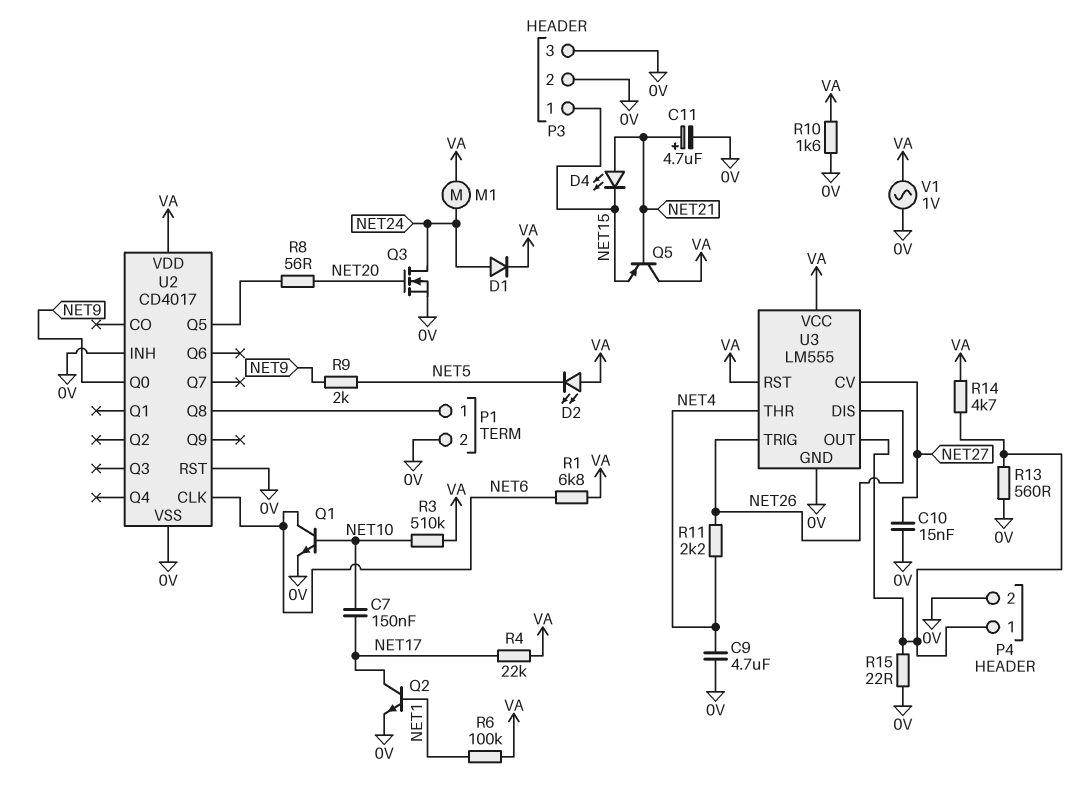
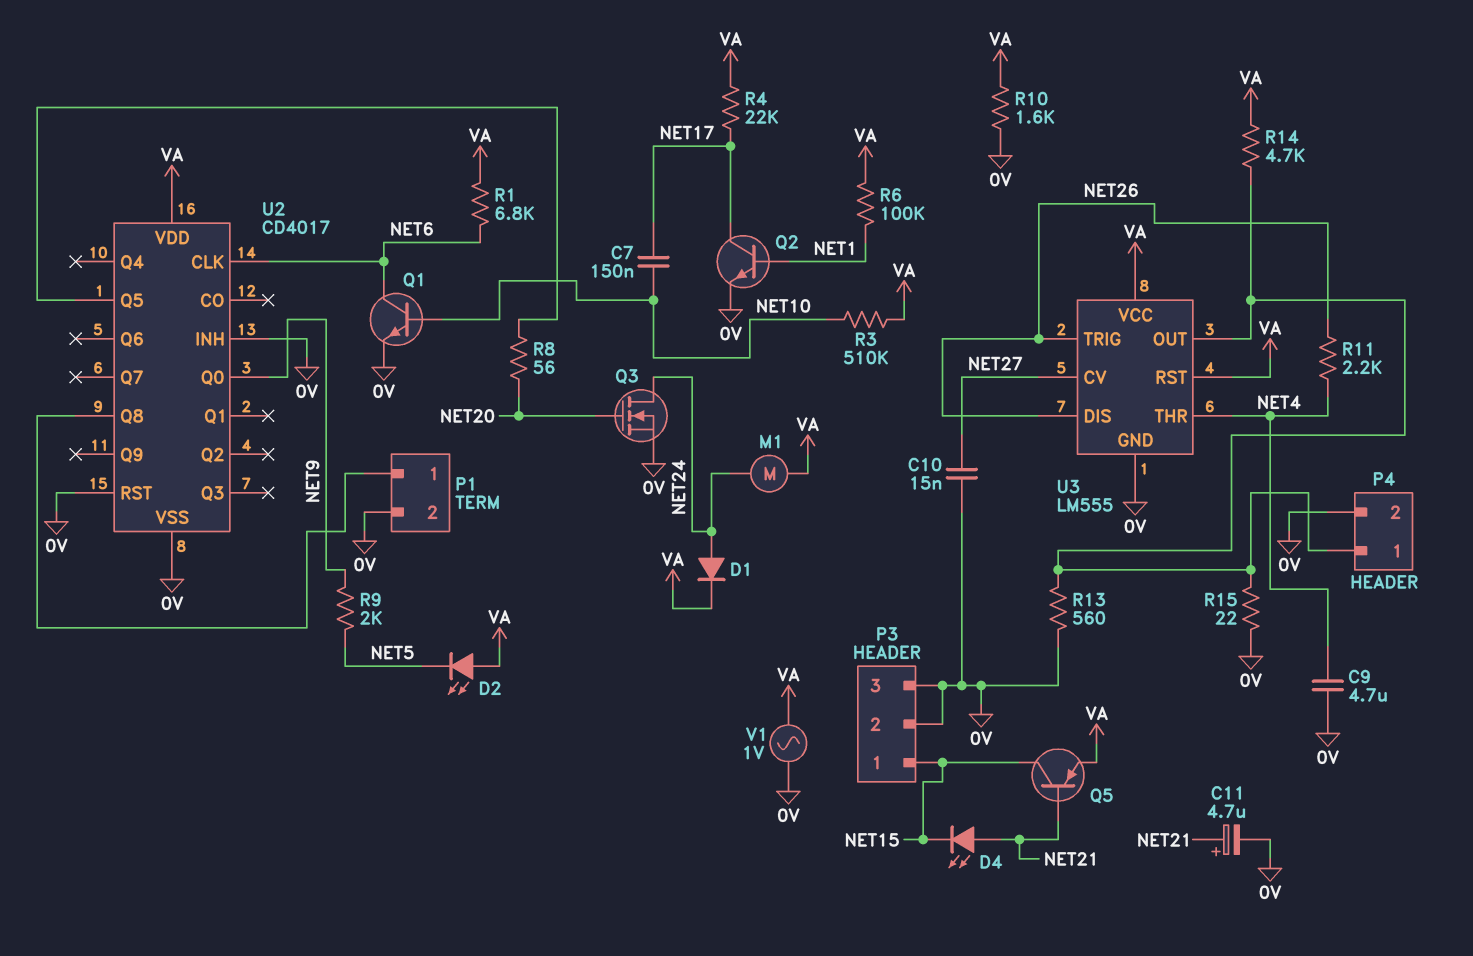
Q5: PNP (B NET21, C VA, E NET15) -> PNP (B NET21, C NET15, E VA)

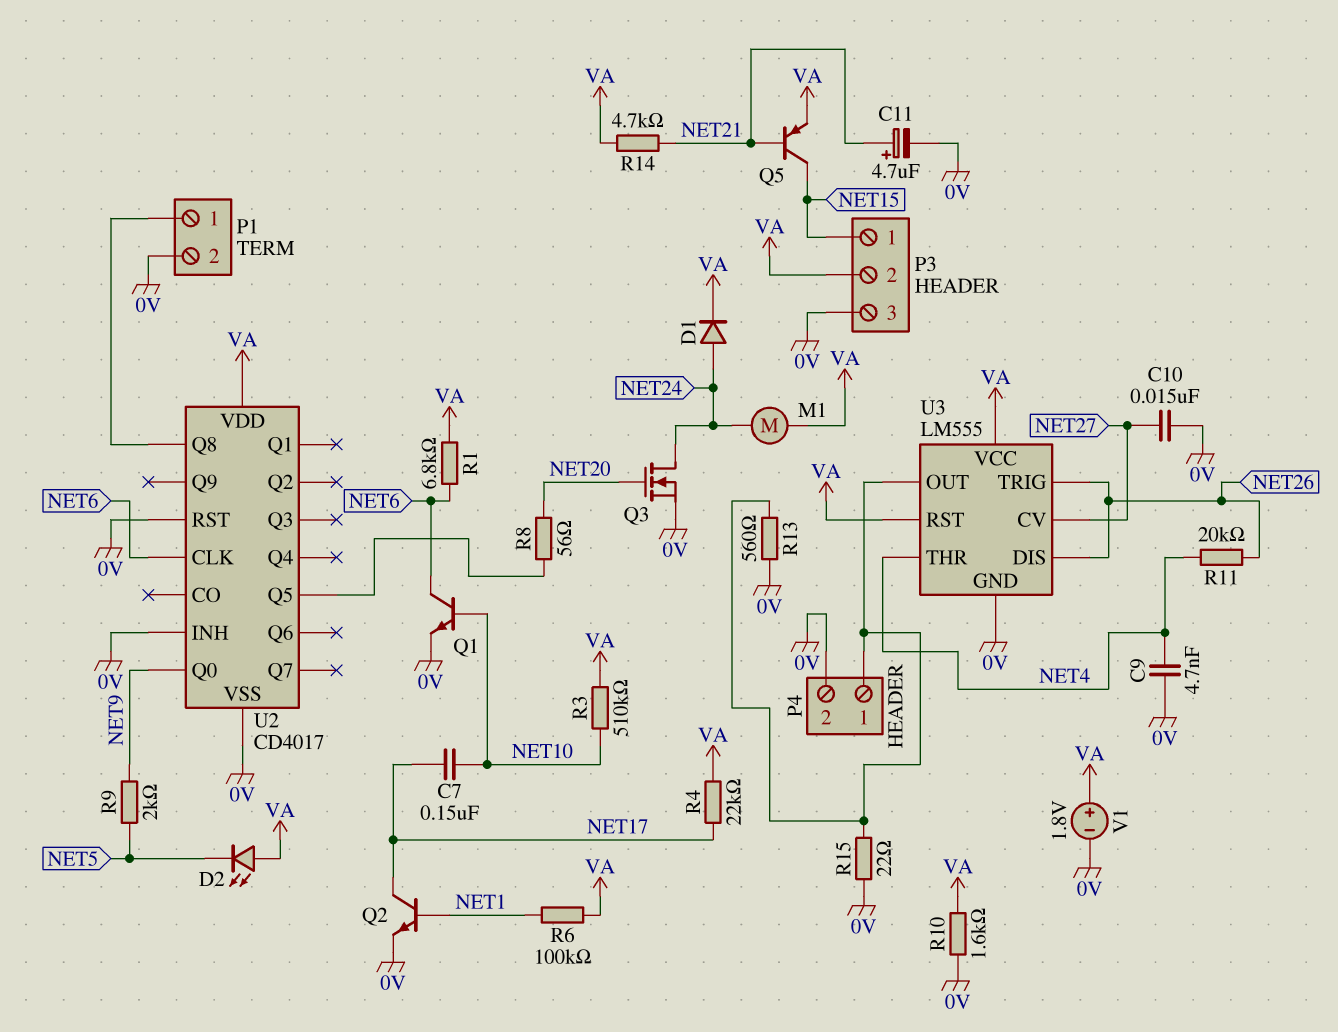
C9: 4.7uF (0V, NET4) -> 4.7nF (0V, NET4)
D4: LED (A NET21, K NET15) -> none
P3 pin 2: 0V -> VA
R11: 2.2k (NET4, NET26) -> 20k (NET4, NET26)
R14: 4.7k (P4/1, VA) -> 4.7k (NET21, VA)
V1: AC 1V (0V, VA) -> 1.8V (plus VA, minus 0V)

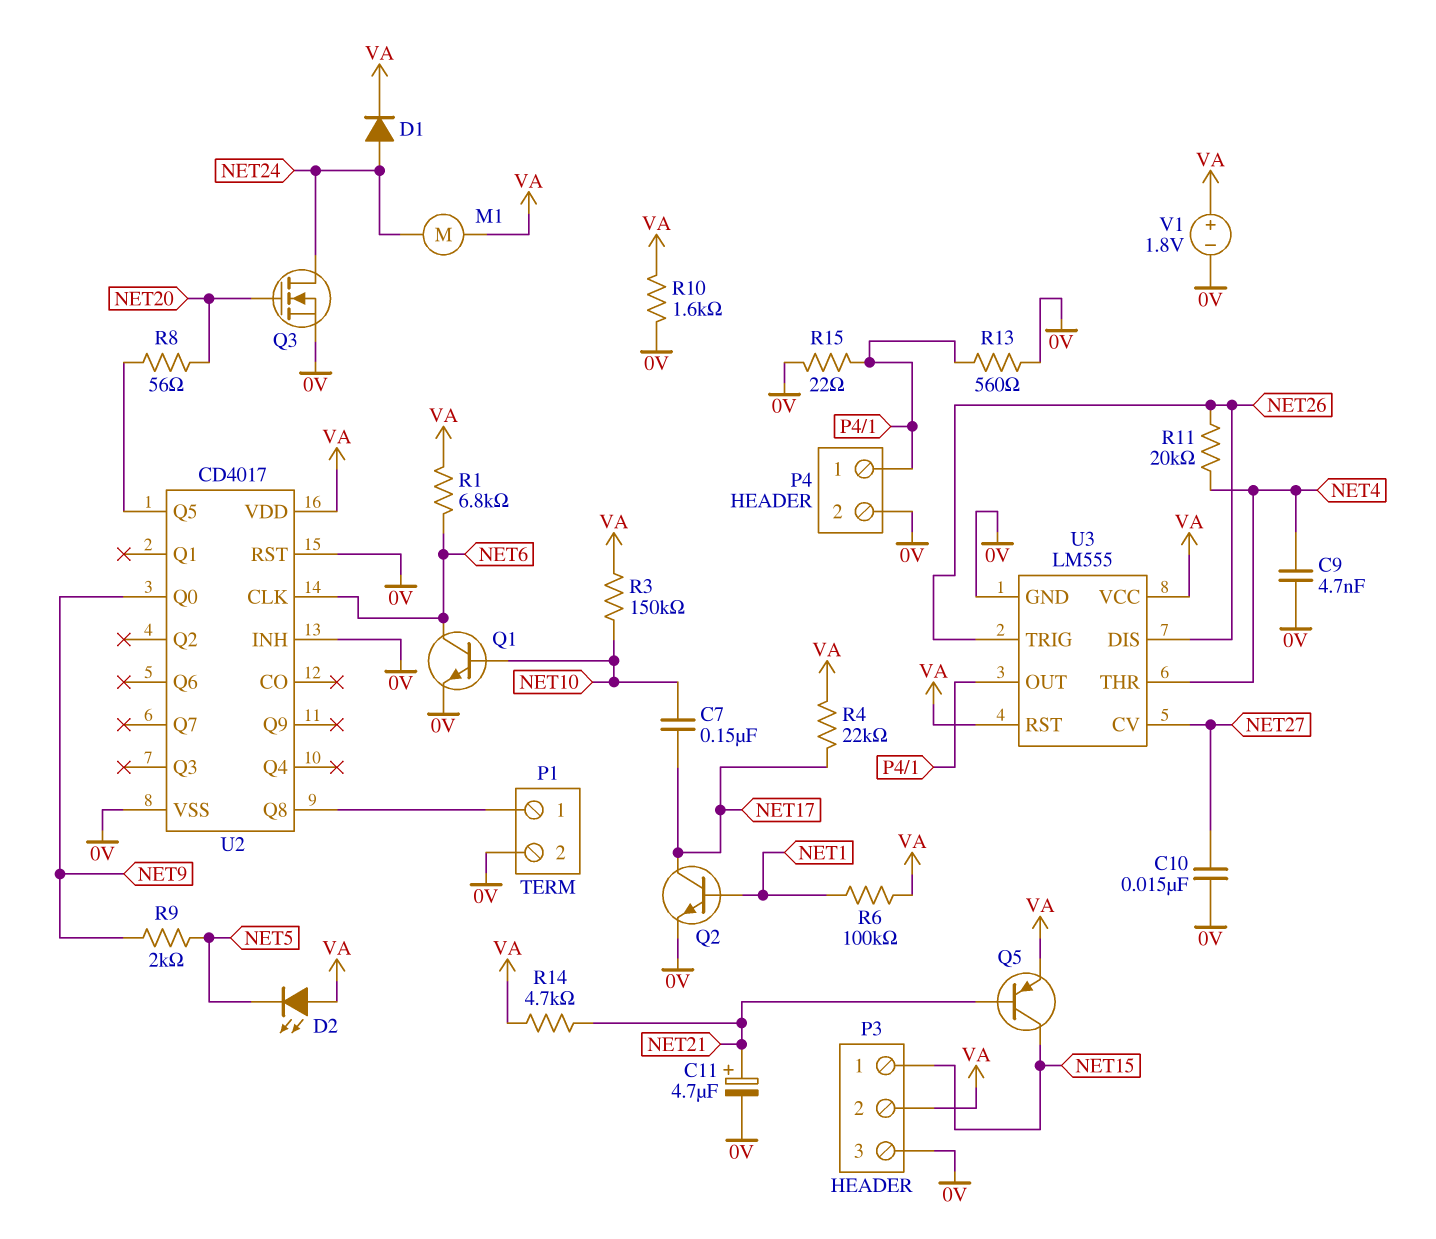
R3: 510k (NET10, VA) -> 150k (NET10, VA)

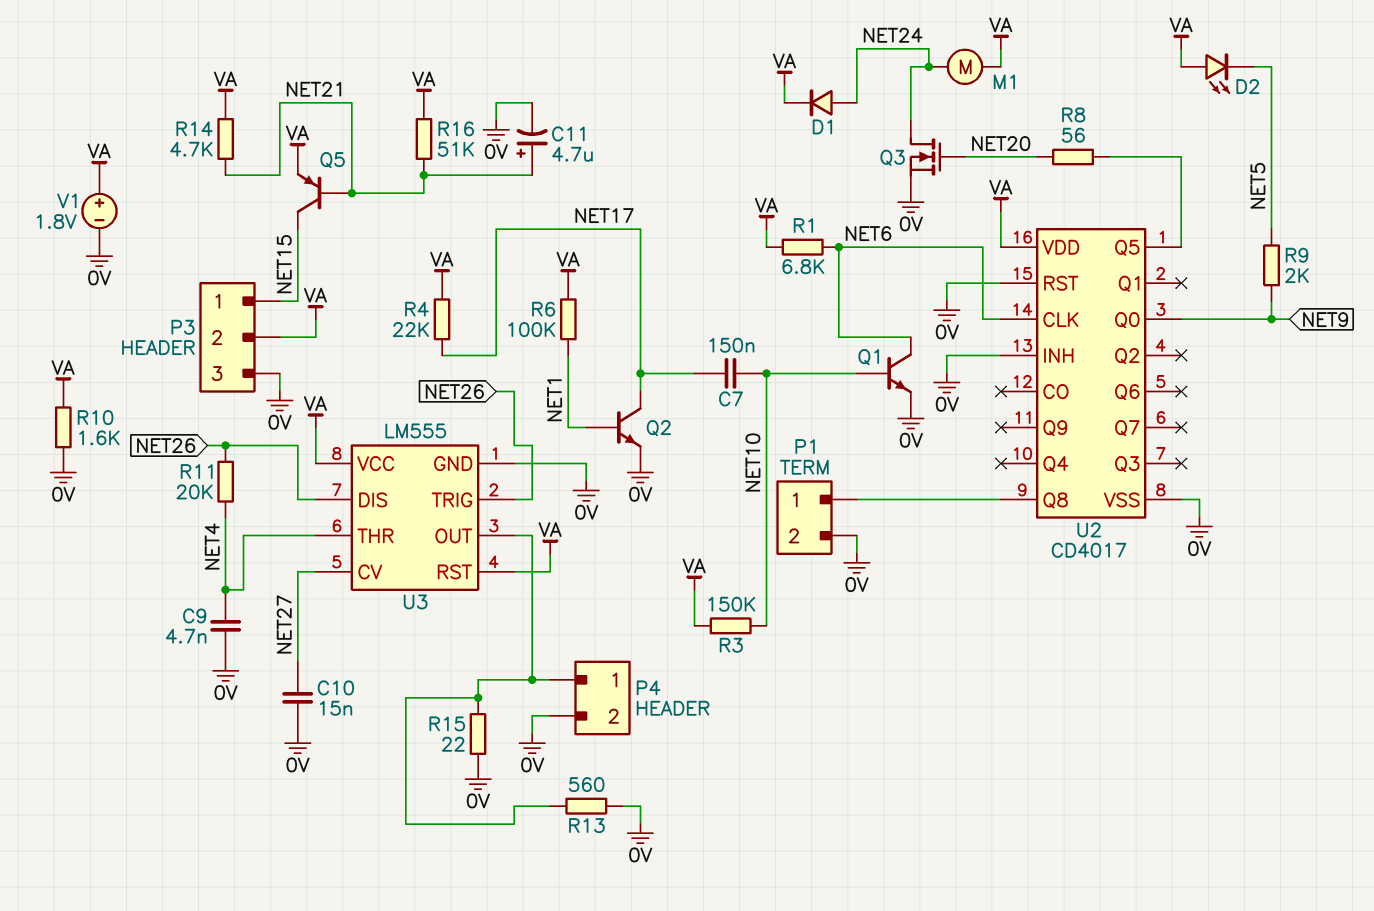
R16: none -> 51k (NET21, VA)

